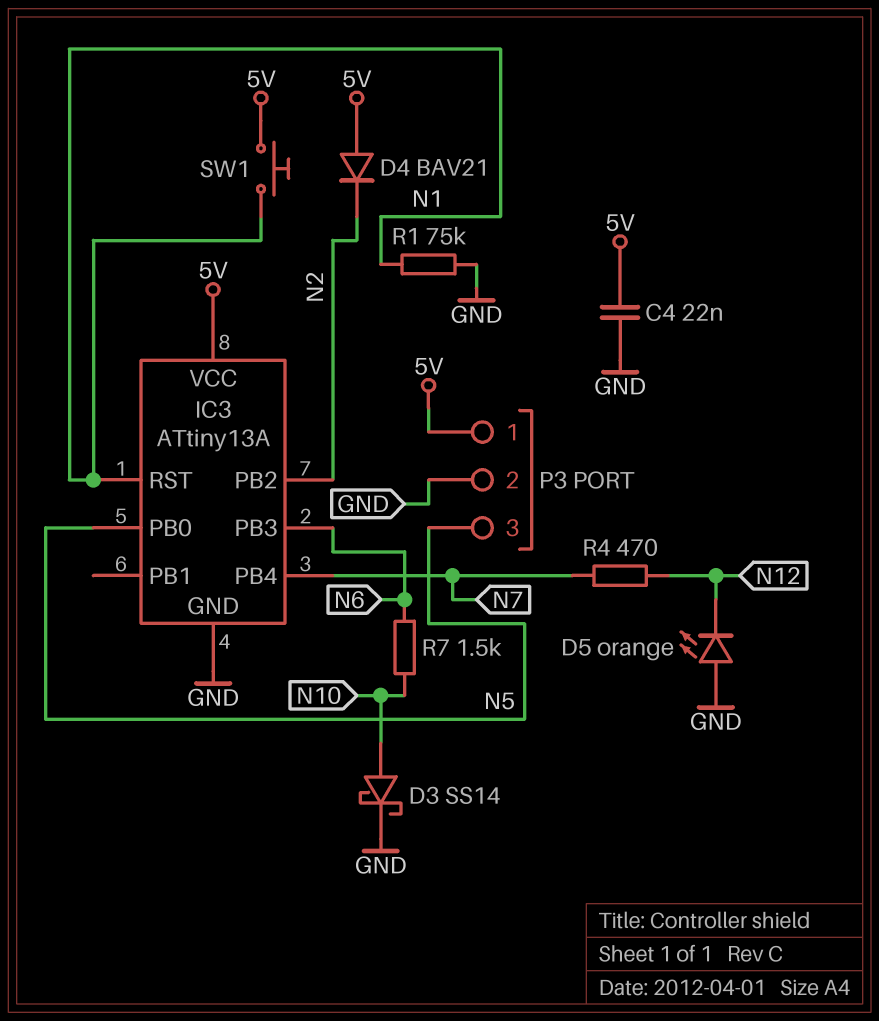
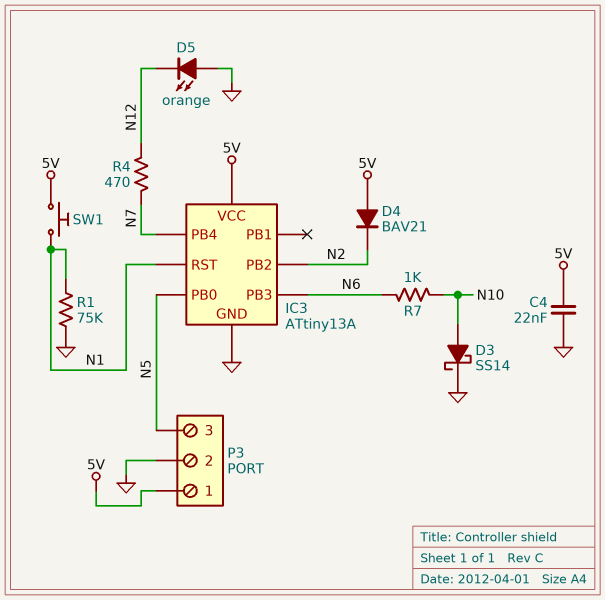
R7: 1.5k (N6, N10) -> 1k (N6, N10)

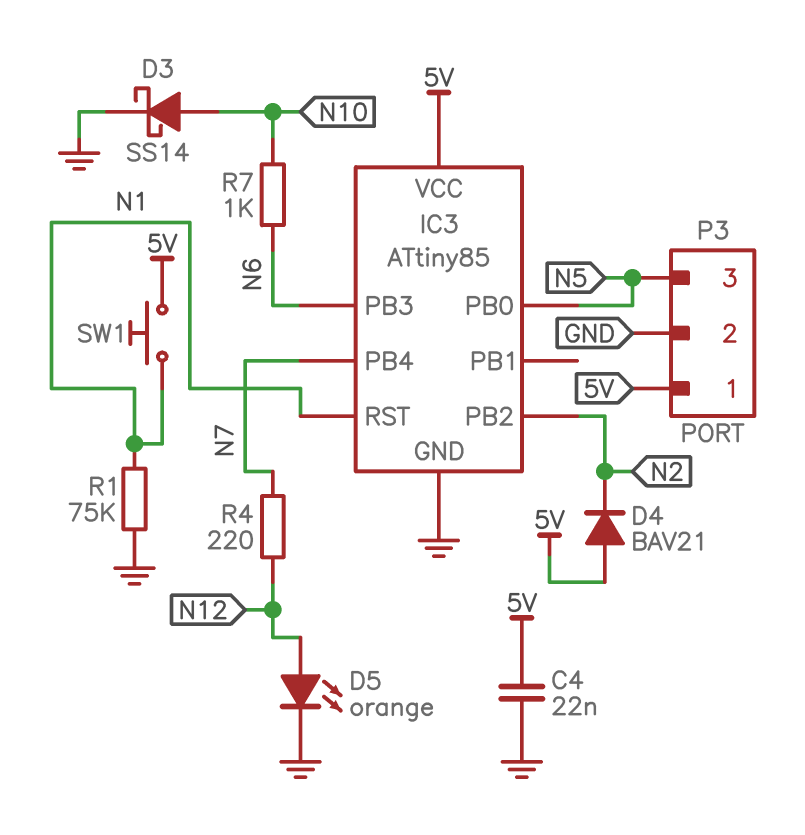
D5: LED orange (A GND, K N12) -> LED orange (A N12, K GND)
IC3: ATtiny13A -> ATtiny85
R4: 470 (N7, N12) -> 220 (N7, N12)

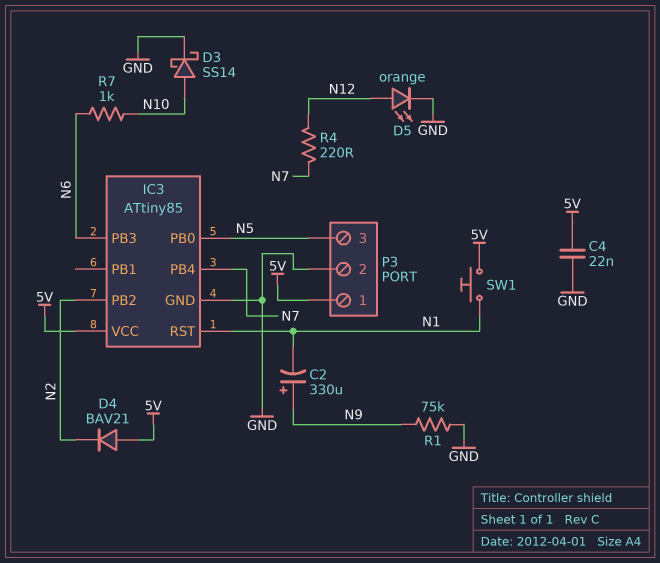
C2: none -> 330uF (plus N9, minus N1)
R1: 75k (GND, N1) -> 75k (GND, N9)

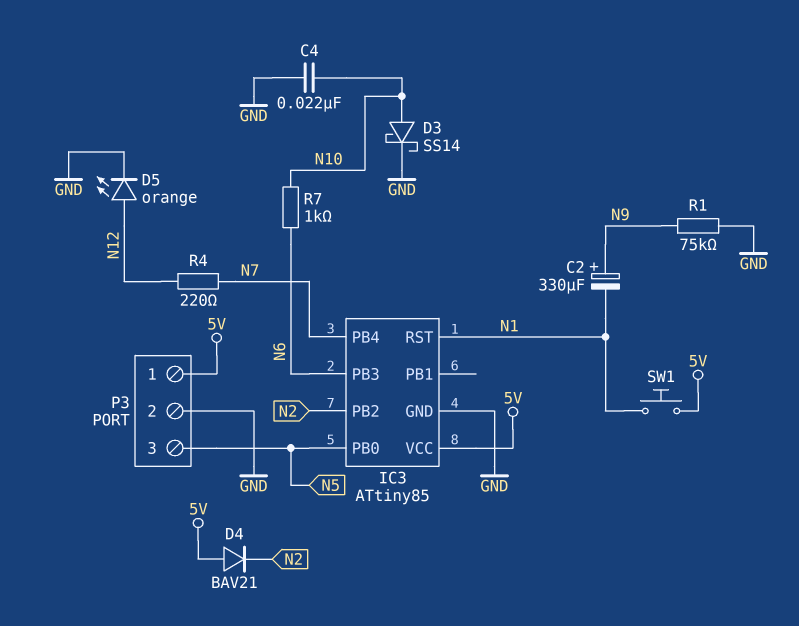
C4: 22nF (5V, GND) -> 22nF (GND, N10)

